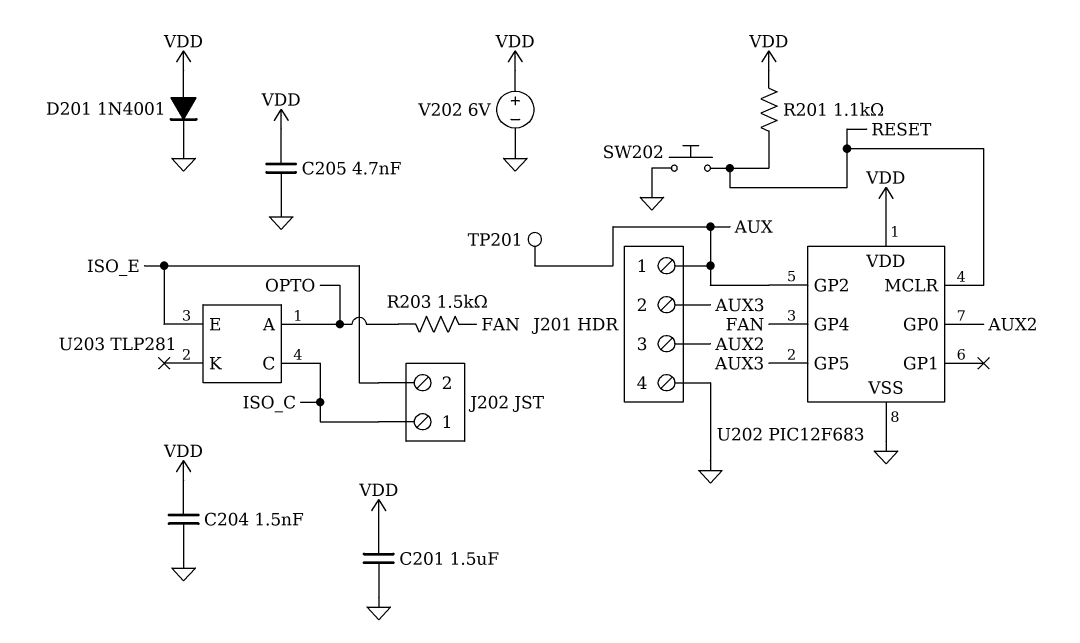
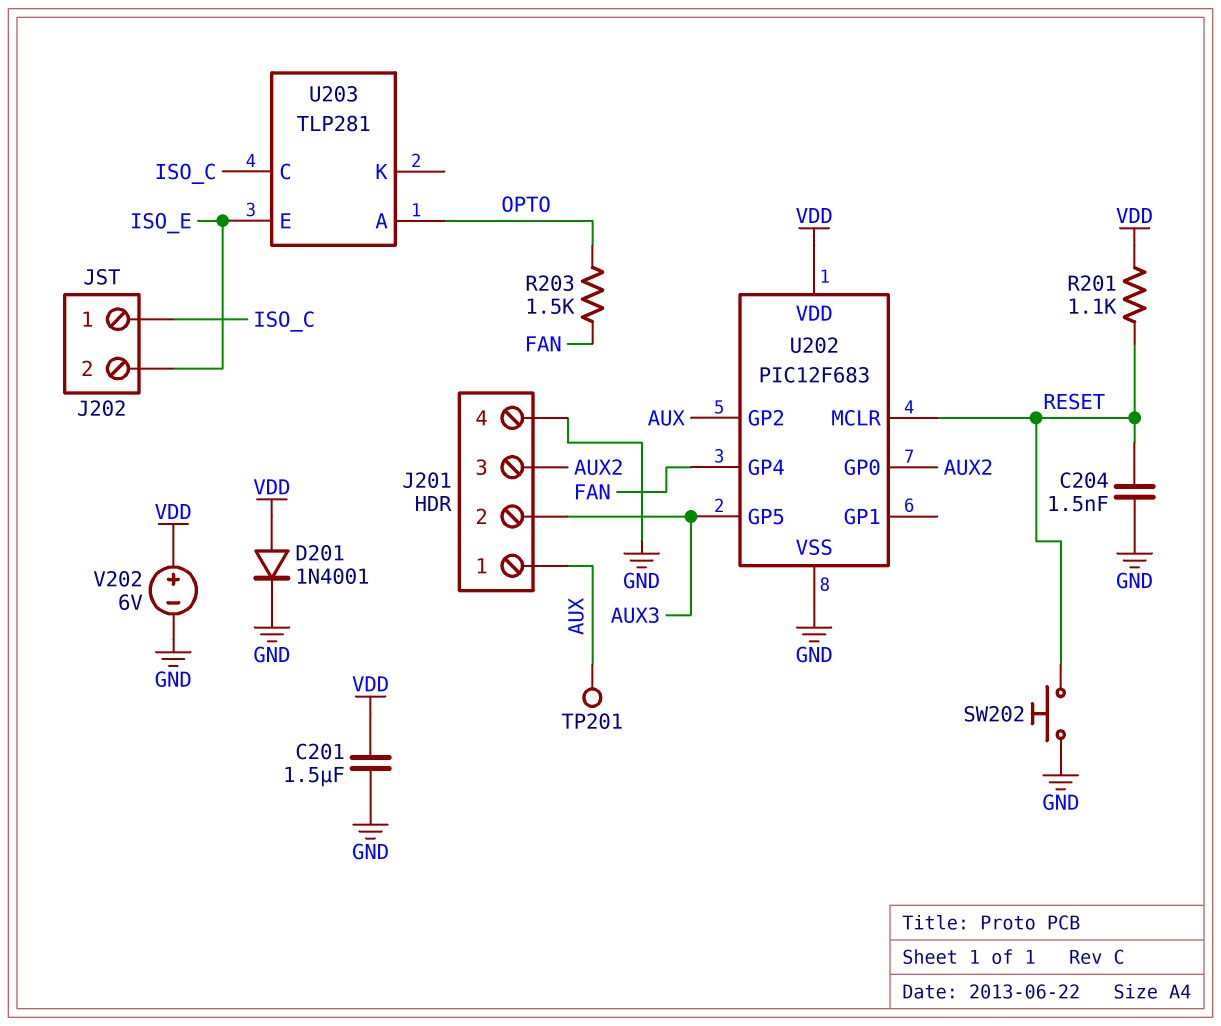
C204: 1.5nF (GND, VDD) -> 1.5nF (GND, RESET)
C205: 4.7nF (GND, VDD) -> none

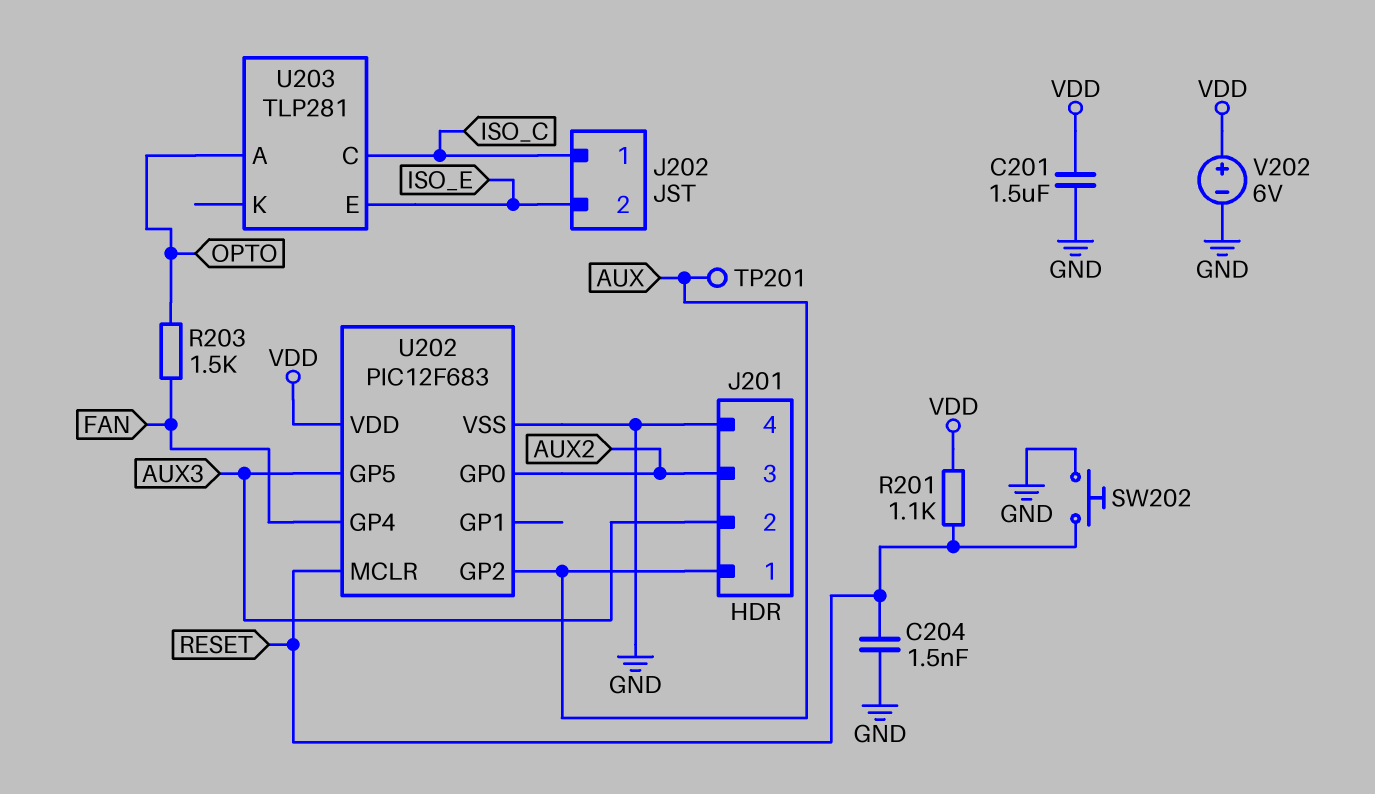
D201: diode 1N4001 (A VDD, K GND) -> none

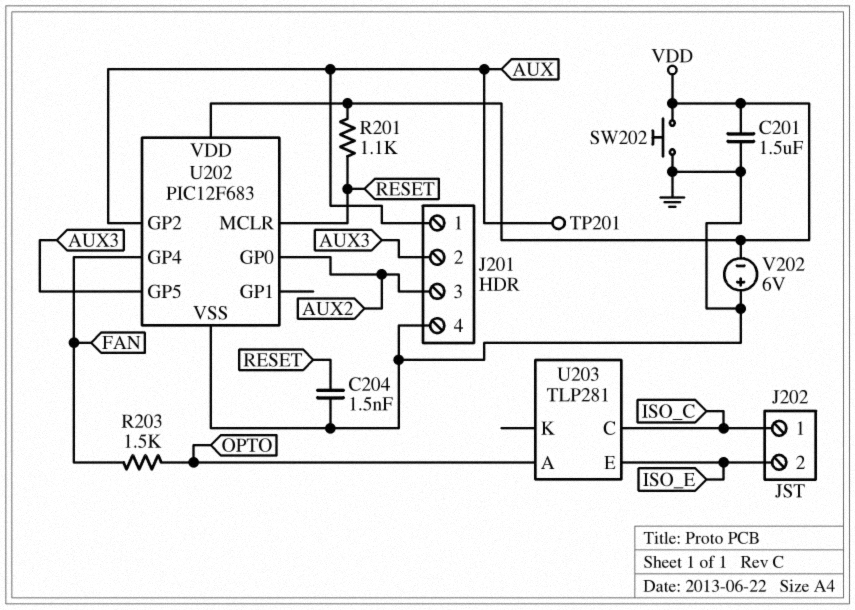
SW202: button (GND, RESET) -> button (GND, VDD)
V202: 6V (plus VDD, minus GND) -> 6V (plus GND, minus VDD)

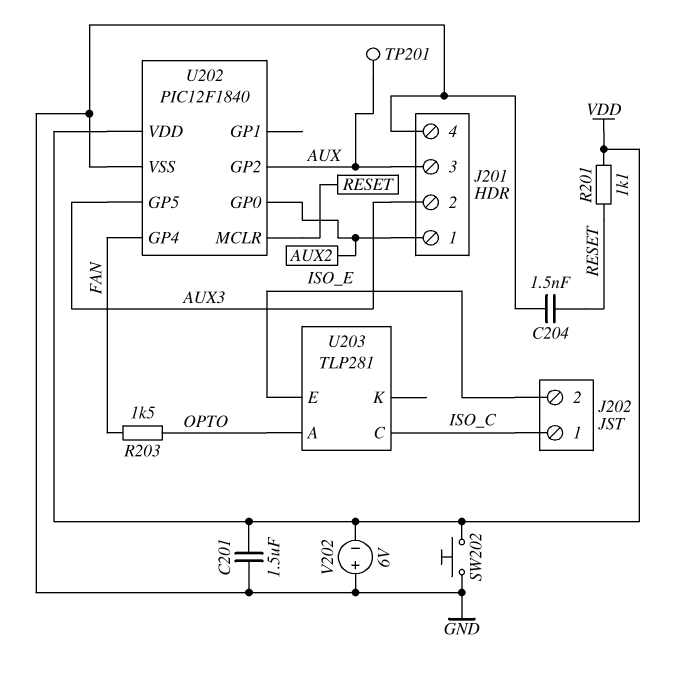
J201 pin 1: AUX -> AUX2
J201 pin 3: AUX2 -> AUX
U202: PIC12F683 -> PIC12F1840

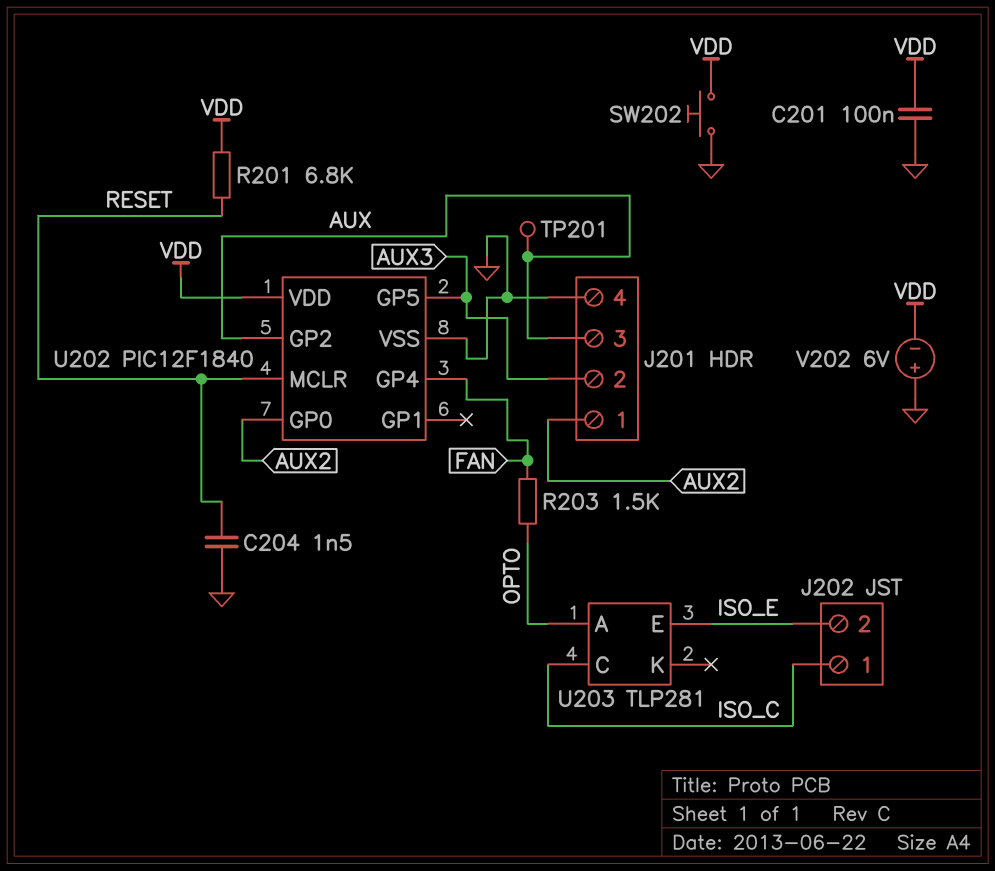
C201: 1.5uF (GND, VDD) -> 100nF (GND, VDD)
R201: 1.1k (RESET, VDD) -> 6.8k (RESET, VDD)

